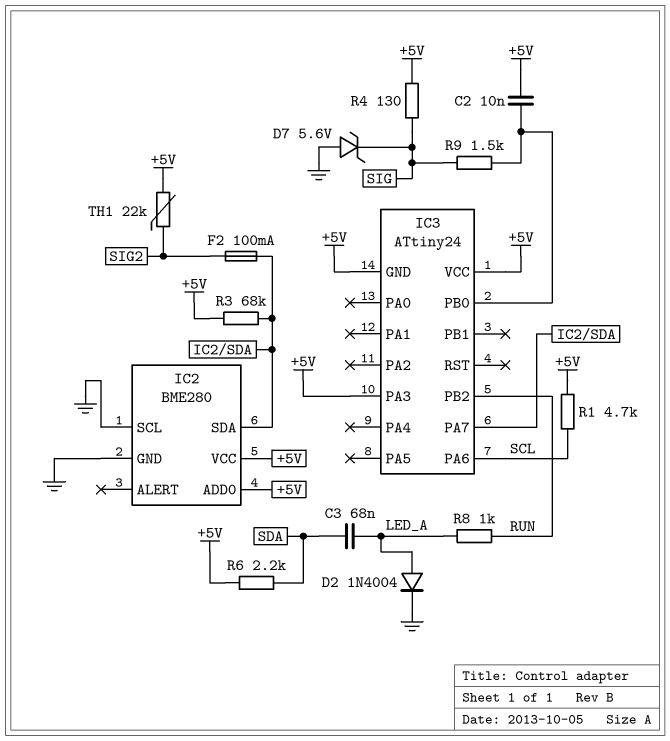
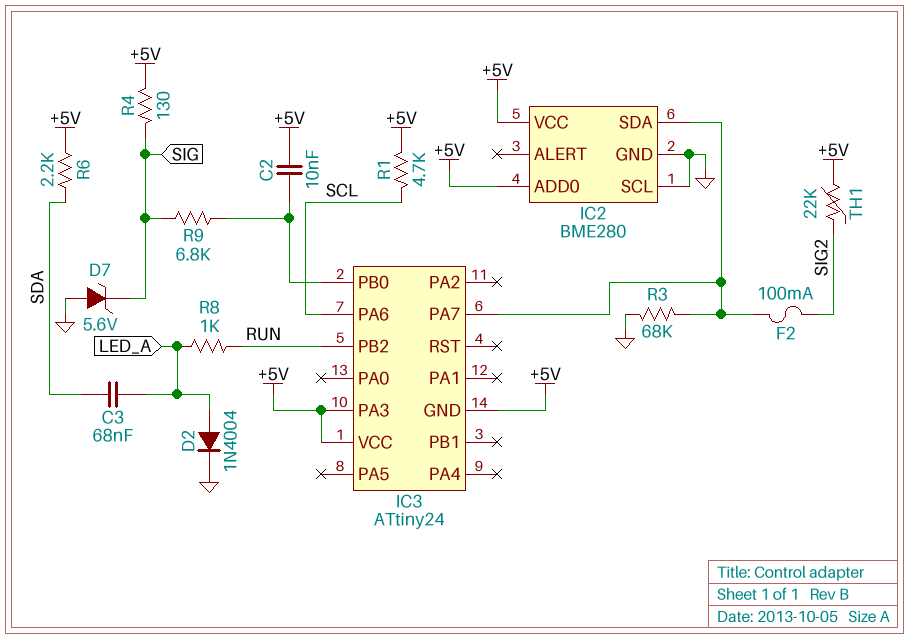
R3: 68k (+5V, IC2/SDA) -> 68k (GND, IC2/SDA)
R9: 1.5k (IC3/PB0, SIG) -> 6.8k (IC3/PB0, SIG)

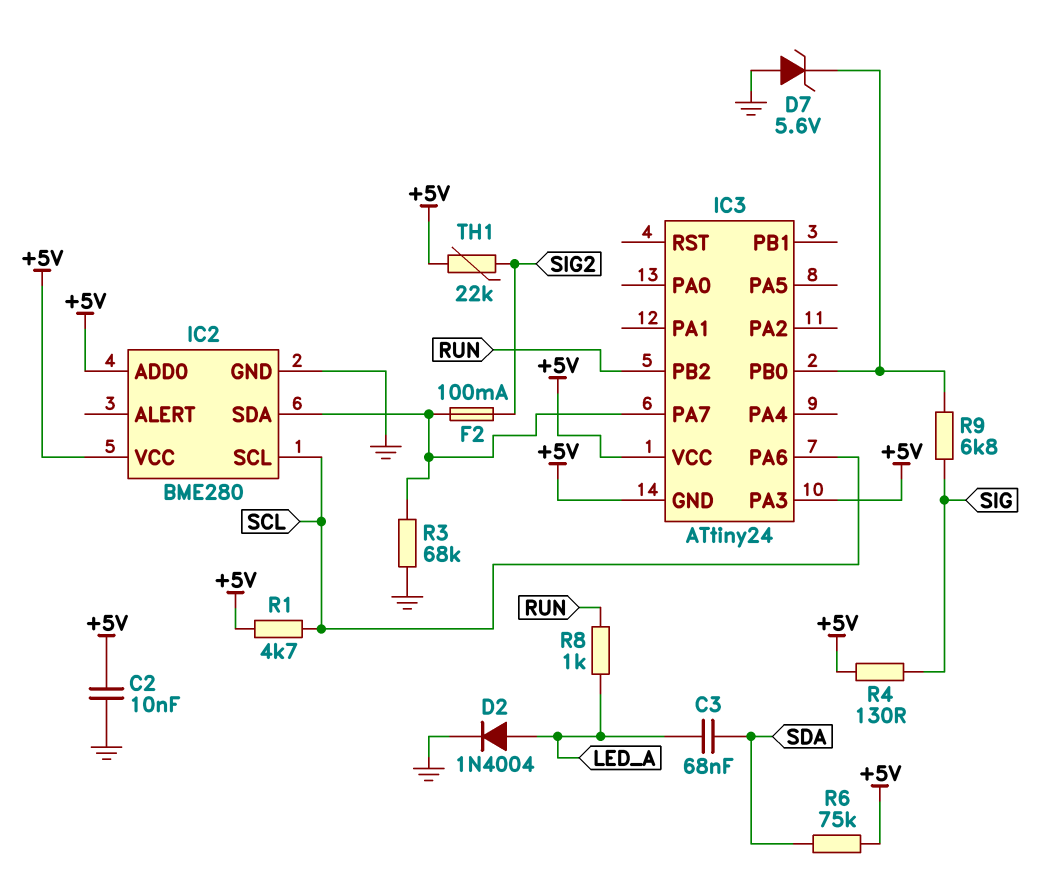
C2: 10nF (+5V, IC3/PB0) -> 10nF (+5V, GND)
D7: zener 5.6V (A GND, K SIG) -> zener 5.6V (A GND, K IC3/PB0)
IC2 pin SCL: GND -> SCL
R6: 2.2k (+5V, SDA) -> 75k (+5V, SDA)

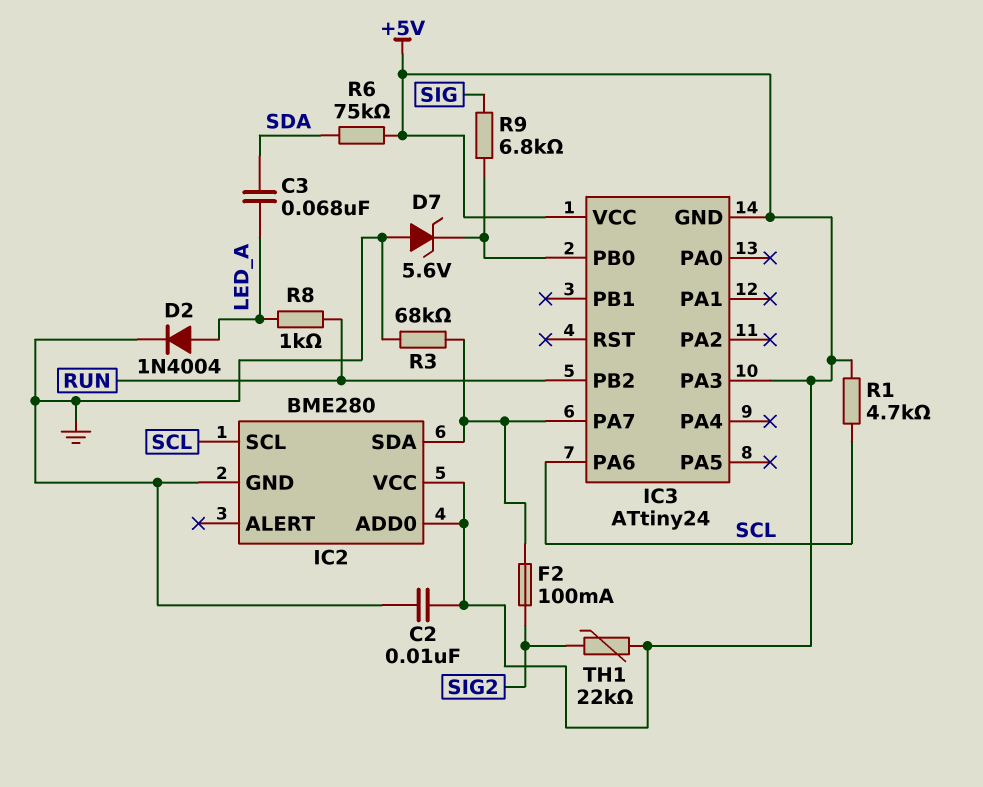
R4: 130 (+5V, SIG) -> none

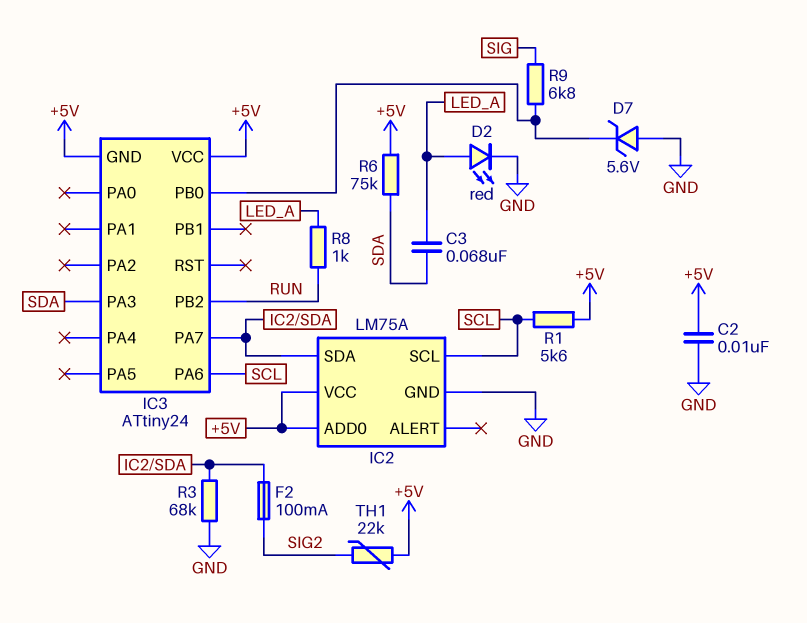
D2: diode 1N4004 (A LED_A, K GND) -> LED red (A LED_A, K GND)
IC2: BME280 -> LM75A
IC3 pin PA3: +5V -> SDA
R1: 4.7k (+5V, SCL) -> 5.6k (+5V, SCL)

